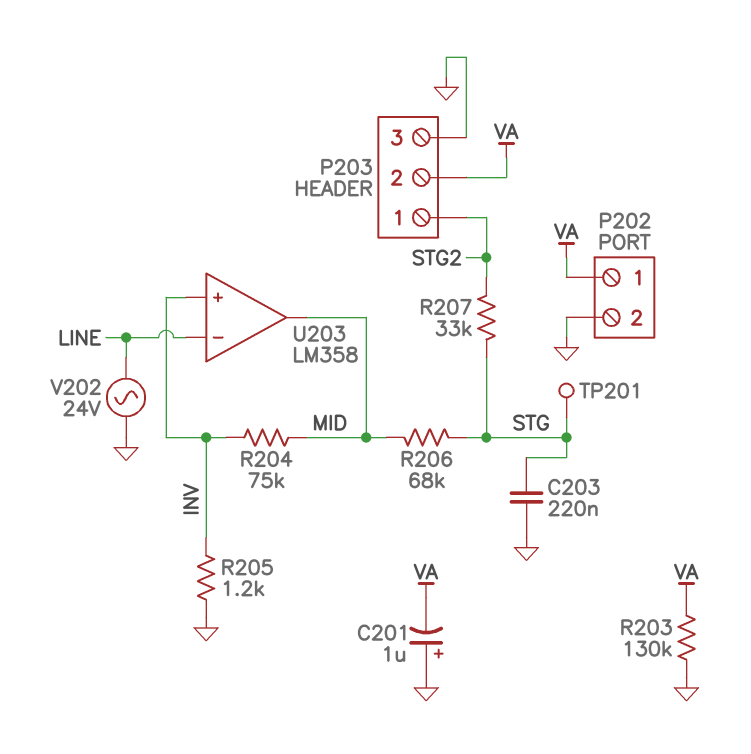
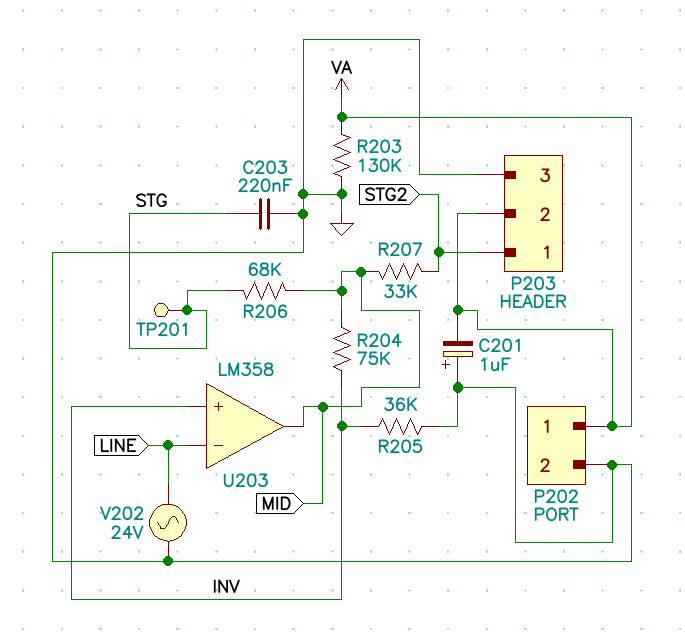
R205: 1.2k (GND, INV) -> 36k (GND, INV)
R207: 33k (STG, STG2) -> 33k (MID, STG2)

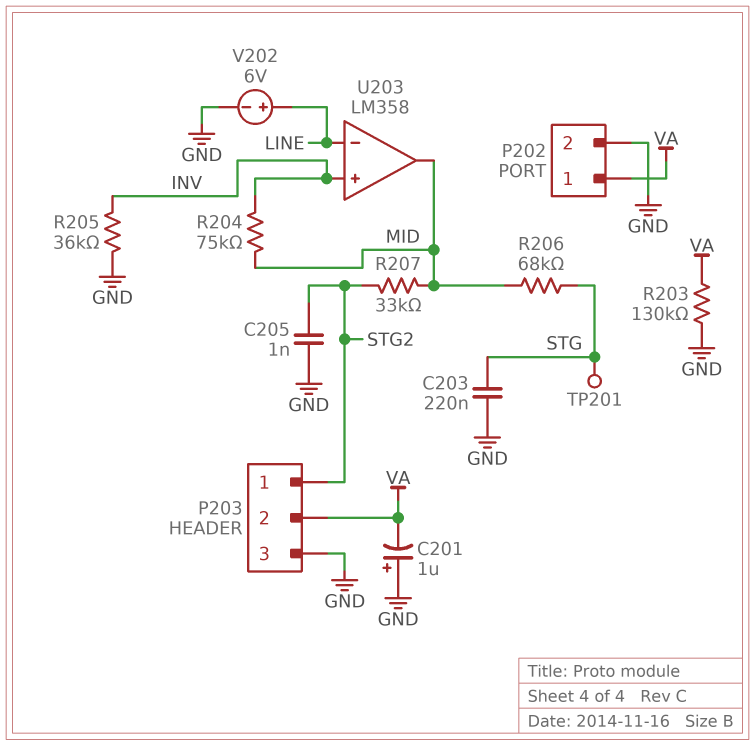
C205: none -> 1nF (GND, STG2)
V202: AC 24V (GND, LINE) -> 6V (plus LINE, minus GND)

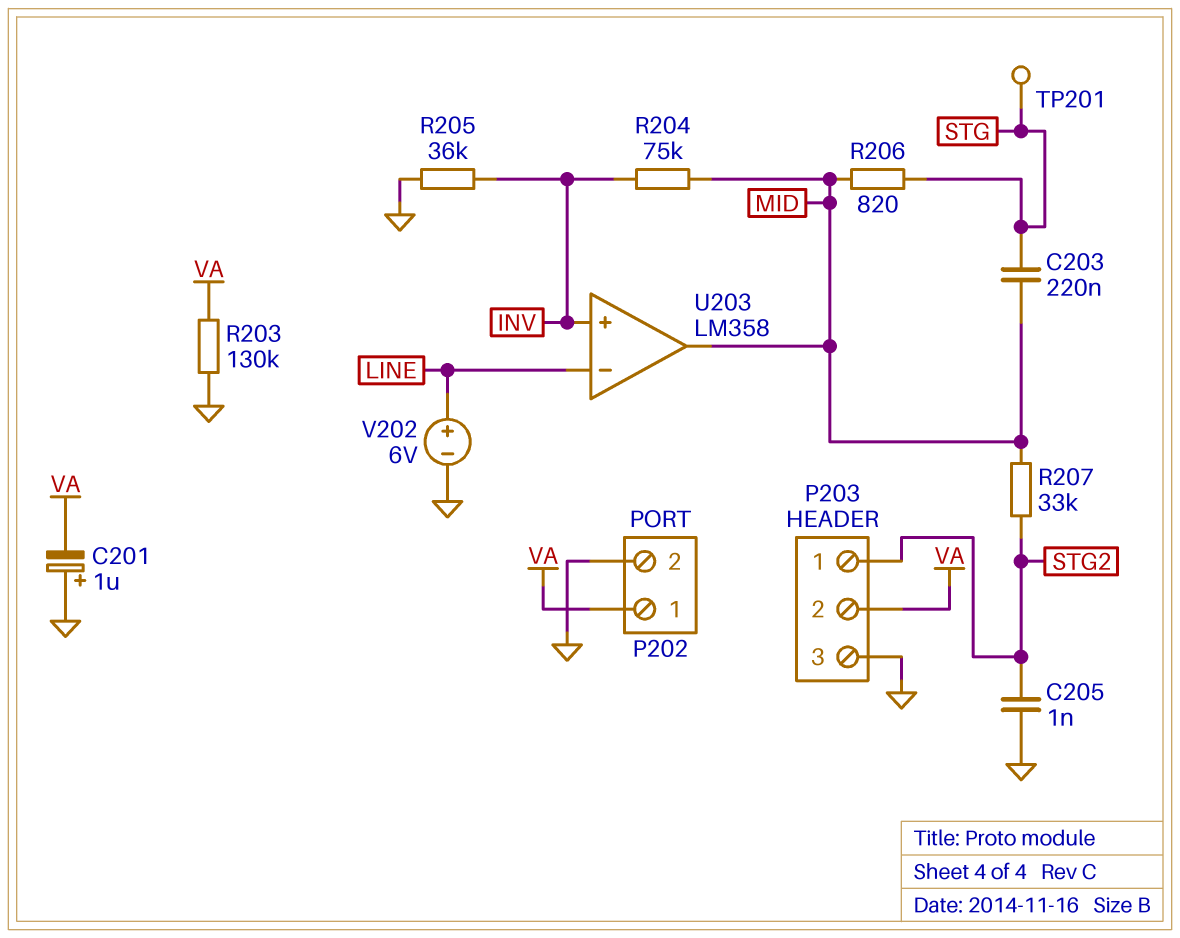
C203: 220nF (GND, STG) -> 220nF (MID, STG)
R206: 68k (MID, STG) -> 820 (MID, STG)

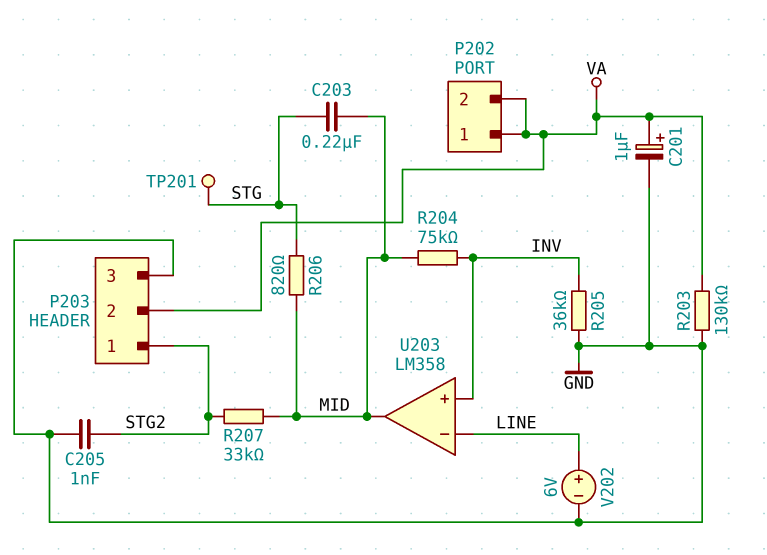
C201: 1uF (plus GND, minus VA) -> 1uF (plus VA, minus GND)
P202 pin 2: GND -> VA

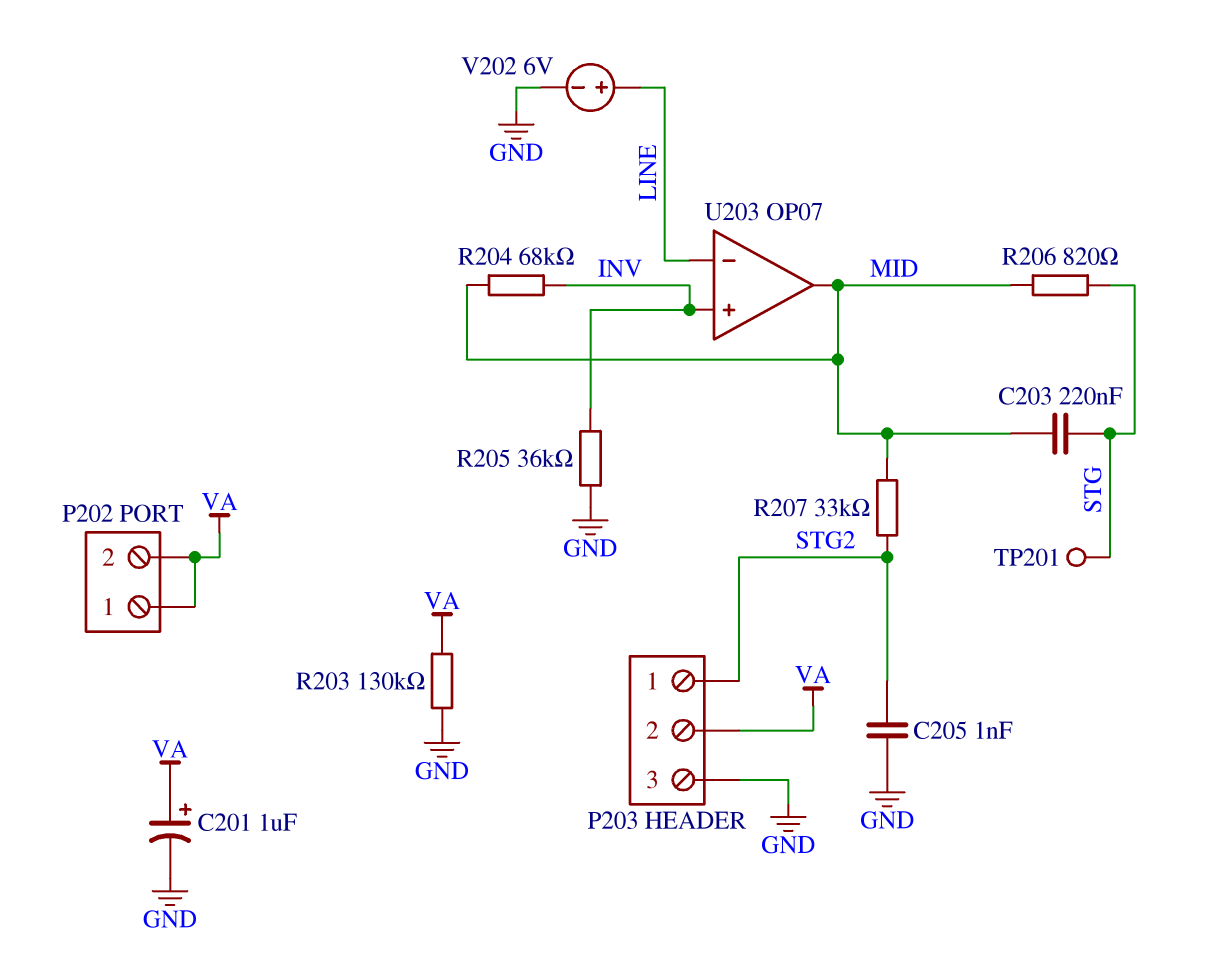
R204: 75k (INV, MID) -> 68k (INV, MID)
U203: LM358 -> OP07

